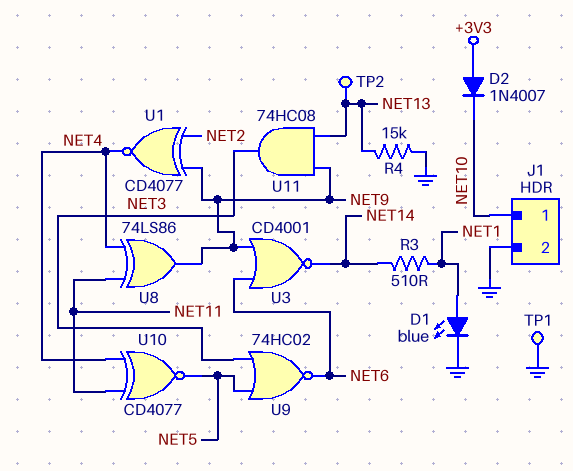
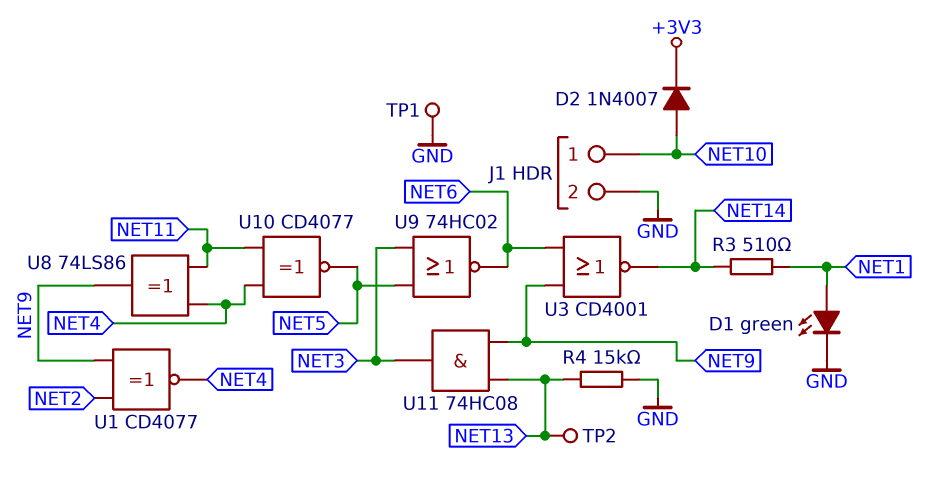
D1: LED blue (A NET1, K GND) -> LED green (A NET1, K GND)
D2: diode 1N4007 (A +3V3, K NET10) -> diode 1N4007 (A NET10, K +3V3)

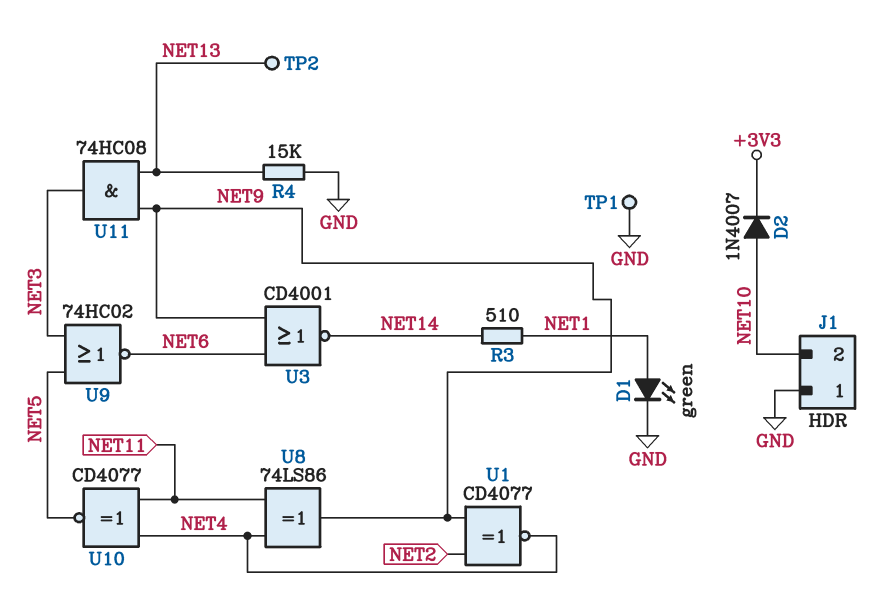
J1 pin 1: NET10 -> GND
J1 pin 2: GND -> NET10

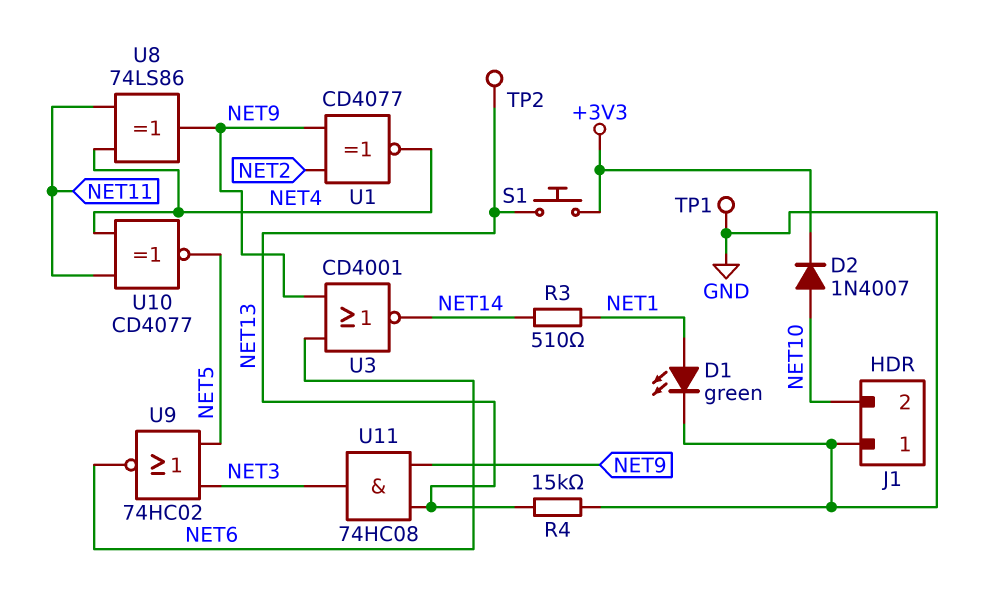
S1: none -> button (+3V3, NET13)

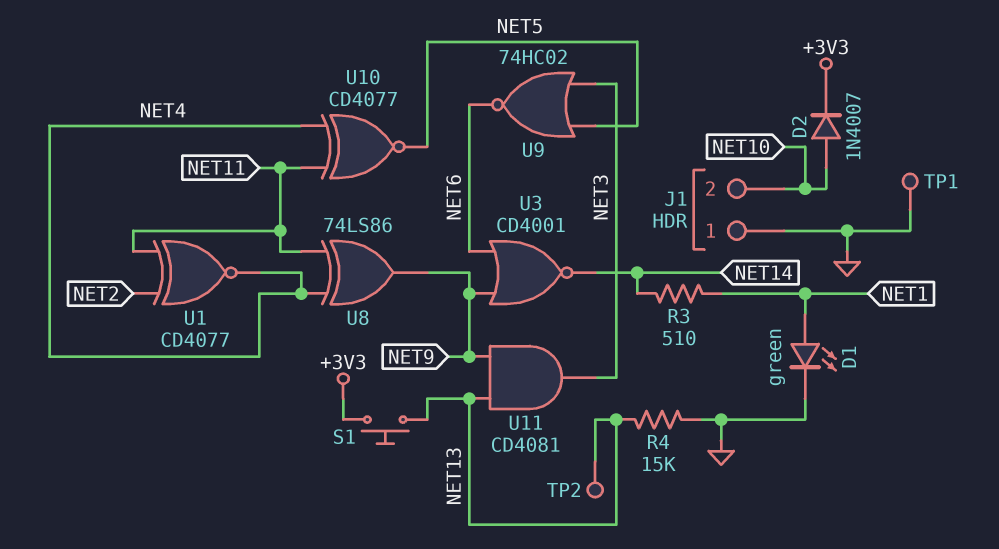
U1: XNOR CD4077 (in NET2, in NET9, out NET4) -> XNOR CD4077 (in NET2, in NET11, out NET4)
U11: AND 74HC08 (in NET9, in NET13, out NET3) -> AND CD4081 (in NET9, in NET13, out NET3)

